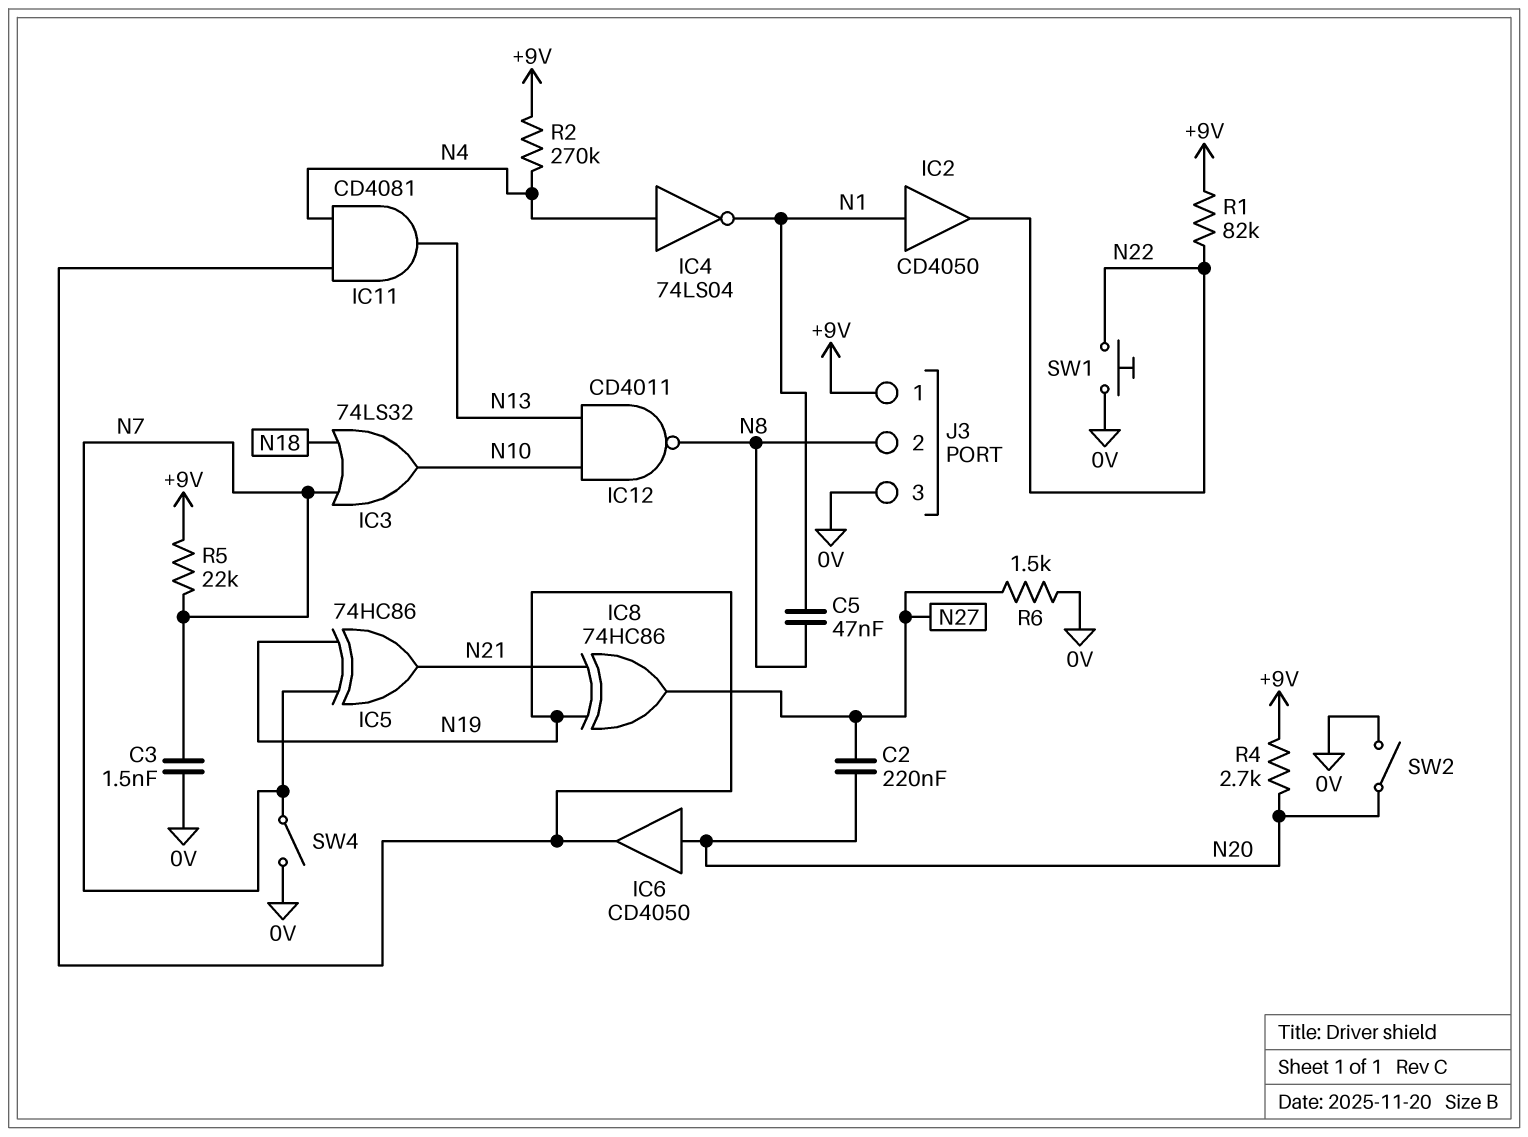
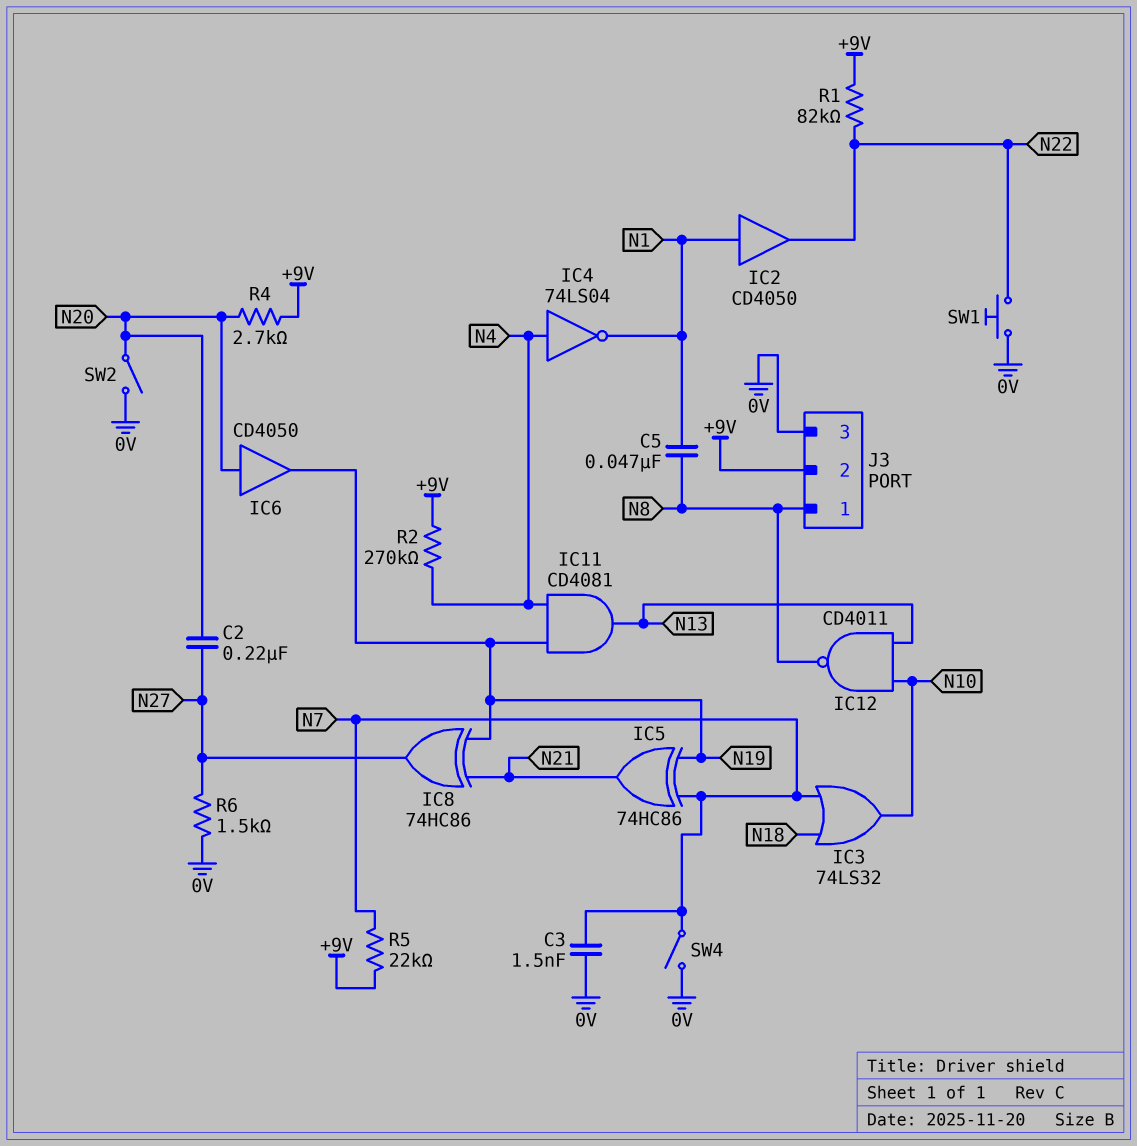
J3 pin 1: +9V -> N8
J3 pin 2: N8 -> +9V

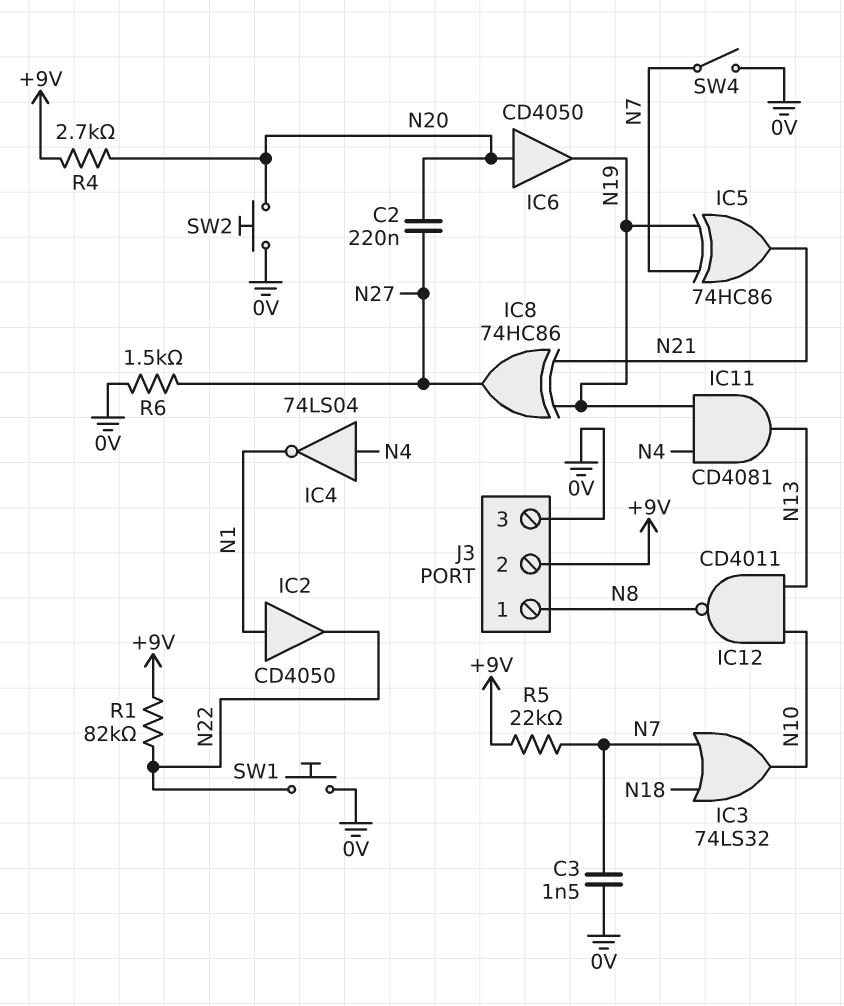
C5: 47nF (N1, N8) -> none
R2: 270k (+9V, N4) -> none
SW2: switch (0V, N20) -> button (0V, N20)

